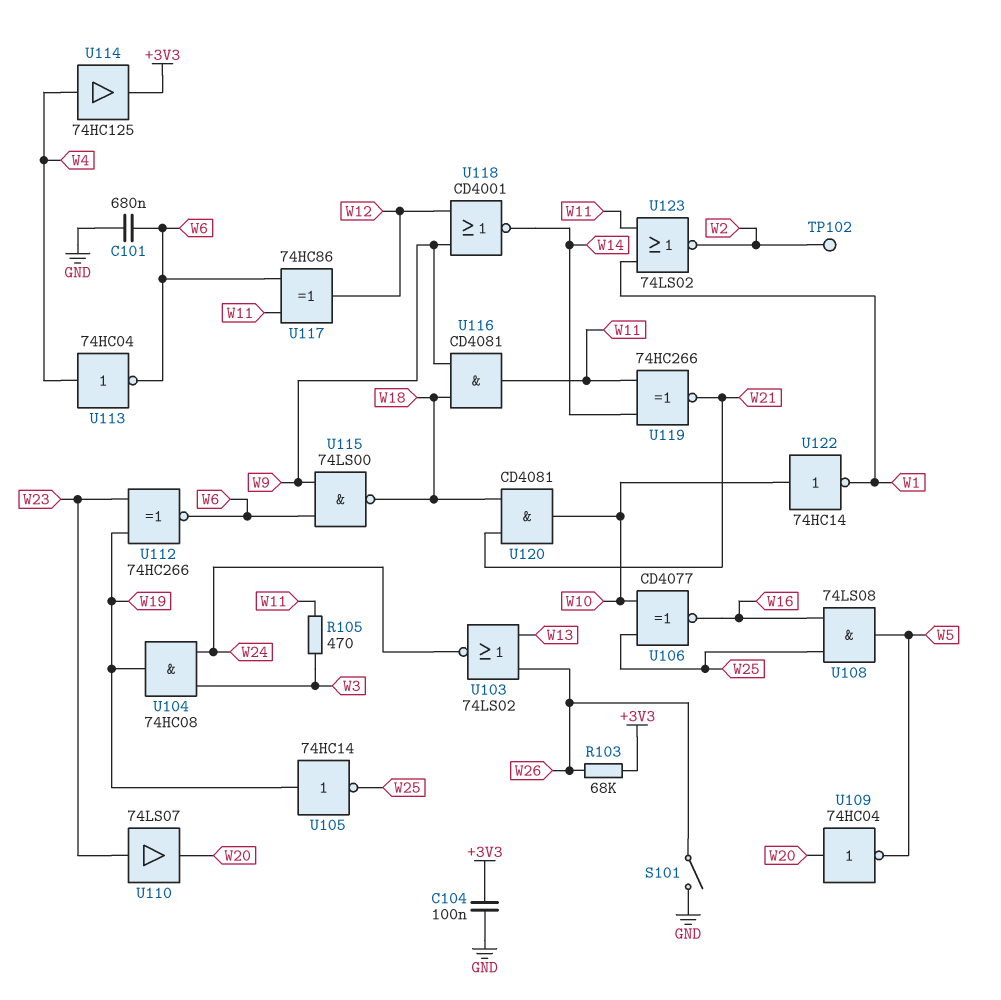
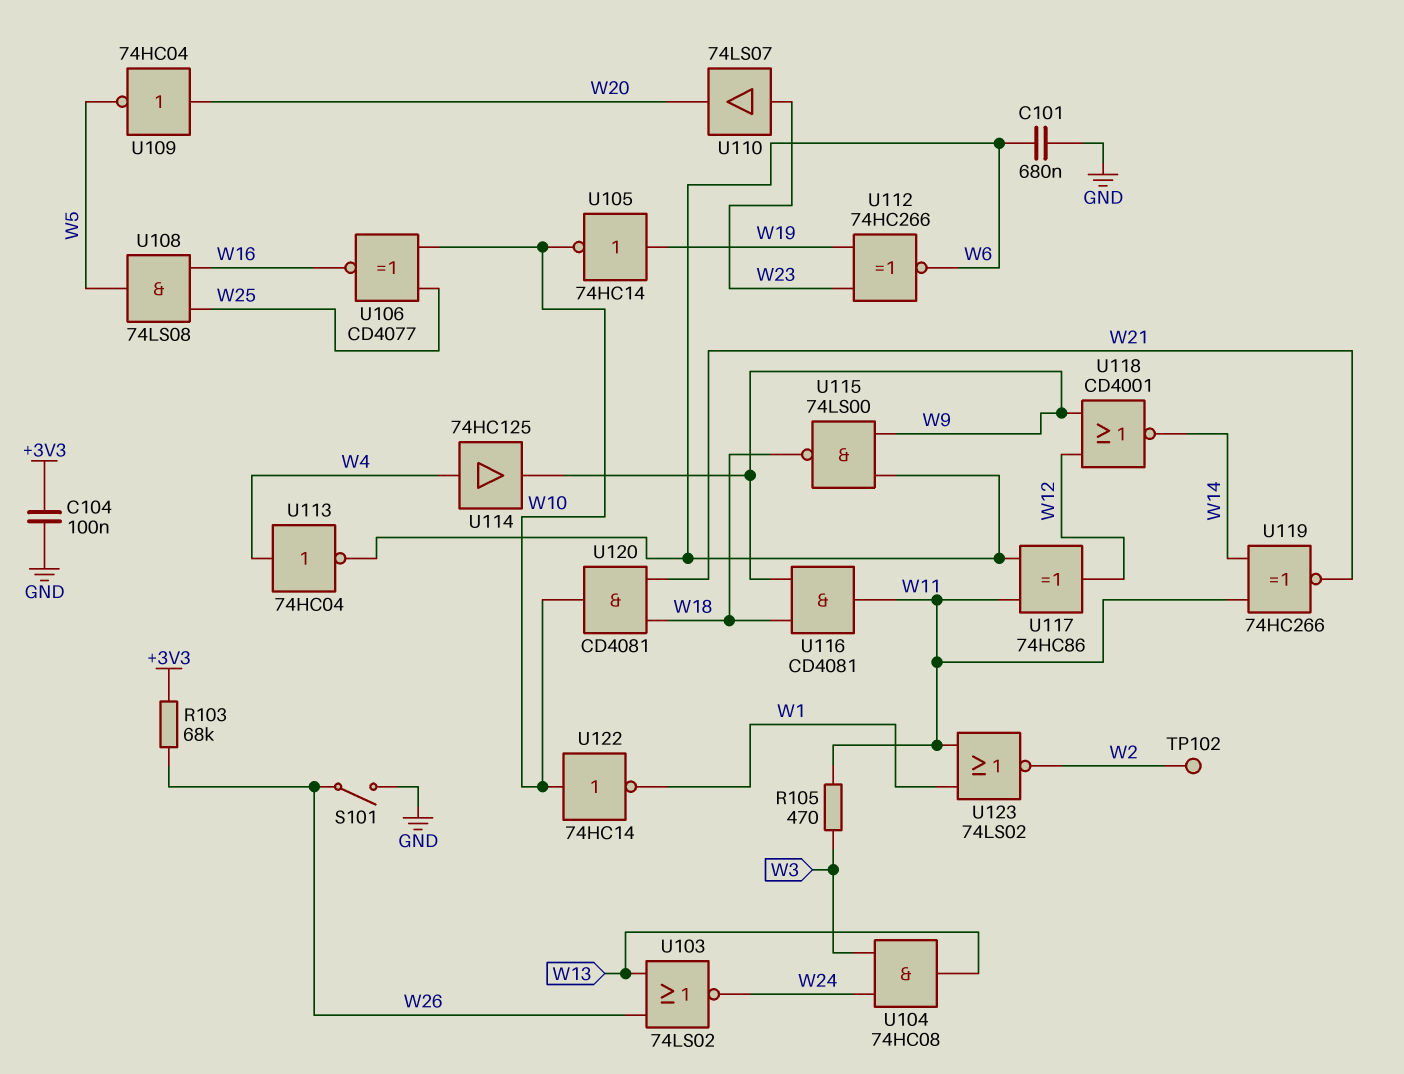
U104: AND 74HC08 (in W3, in W24, out W19) -> AND 74HC08 (in W3, in W24, out W13)
U105: NOT 74HC14 (in W19, out W25) -> NOT 74HC14 (in W19, out W10)
U114: buffer 74HC125 (in W4, out +3V3) -> buffer 74HC125 (in W4, out W9)

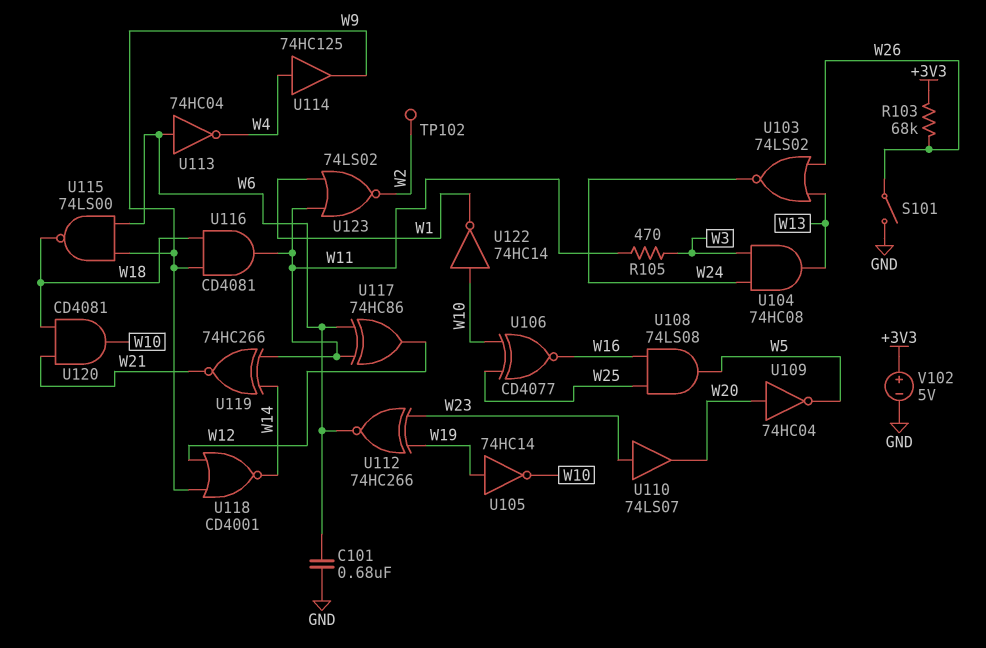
C104: 100nF (+3V3, GND) -> none
U113: NOT 74HC04 (in W4, out W6) -> NOT 74HC04 (in W6, out W4)
V102: none -> 5V (plus +3V3, minus GND)

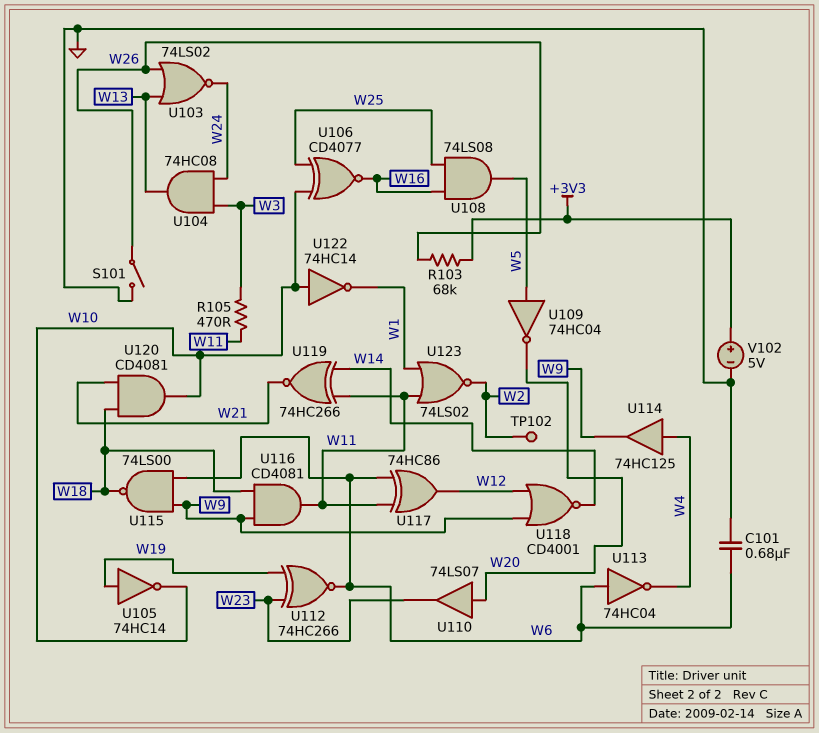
U109: NOT 74HC04 (in W20, out W5) -> NOT 74HC04 (in W5, out W20)
U110: buffer 74LS07 (in W23, out W20) -> buffer 74LS07 (in W20, out W23)

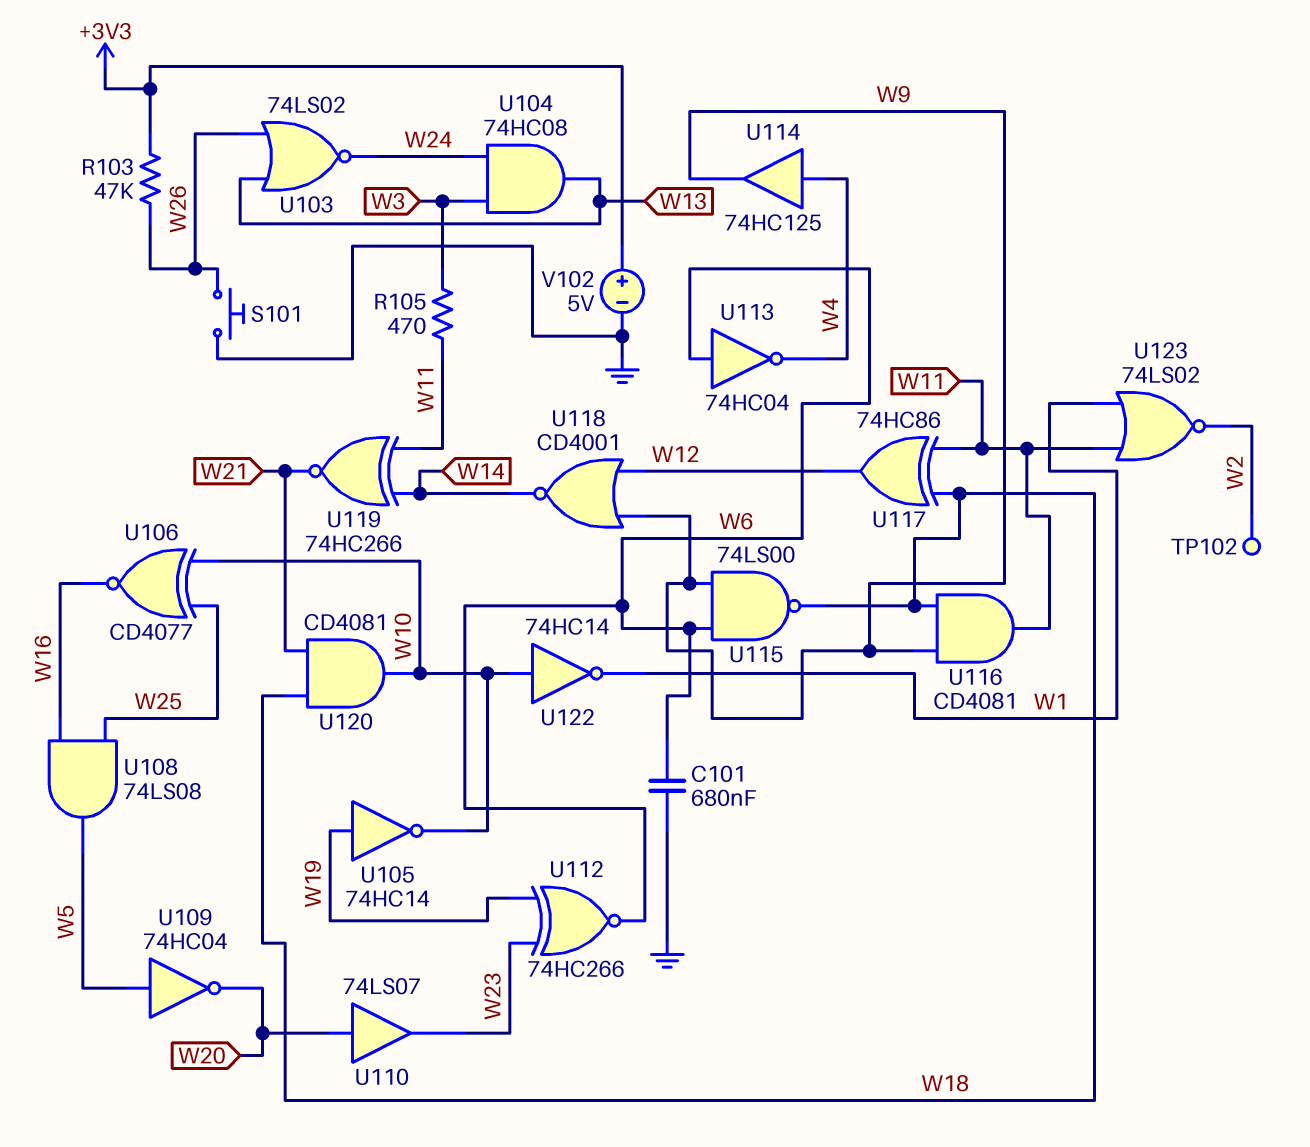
R103: 68k (+3V3, W26) -> 47k (+3V3, W26)
S101: switch (GND, W26) -> button (GND, W26)
U117: XOR 74HC86 (in W6, in W11, out W12) -> XOR 74HC86 (in W11, in W18, out W12)

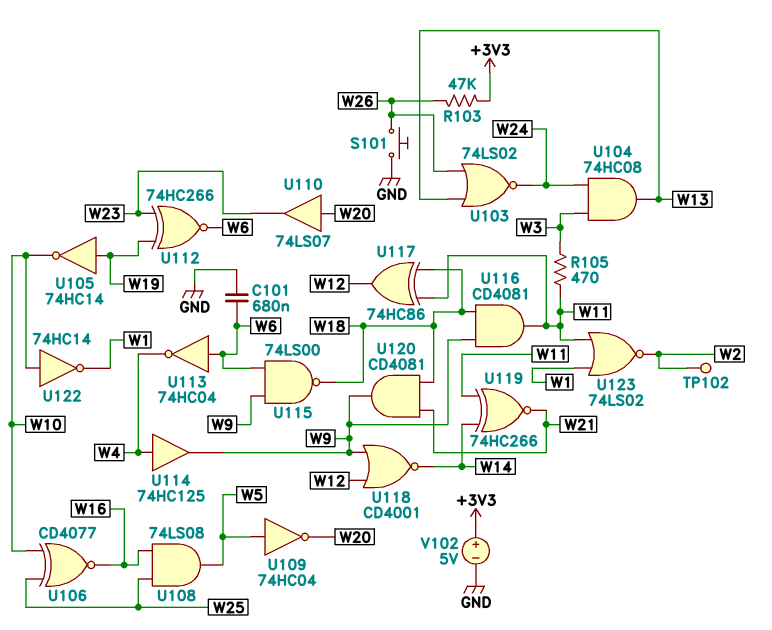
U120: AND CD4081 (in W18, in W21, out W10) -> AND CD4081 (in W18, in W21, out W9)

